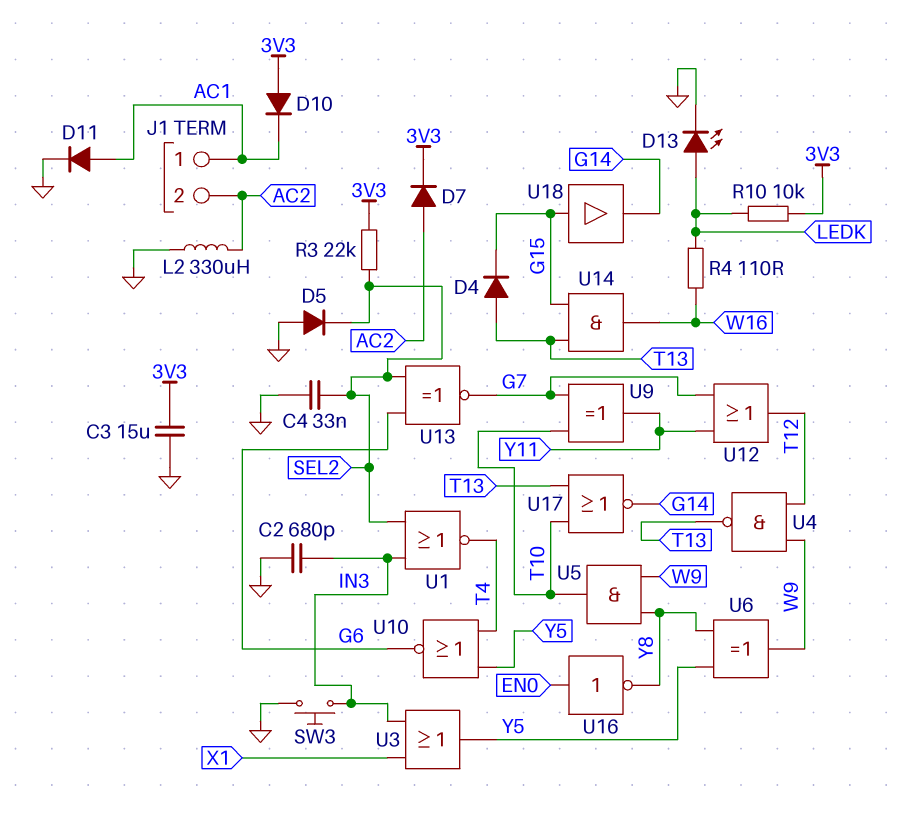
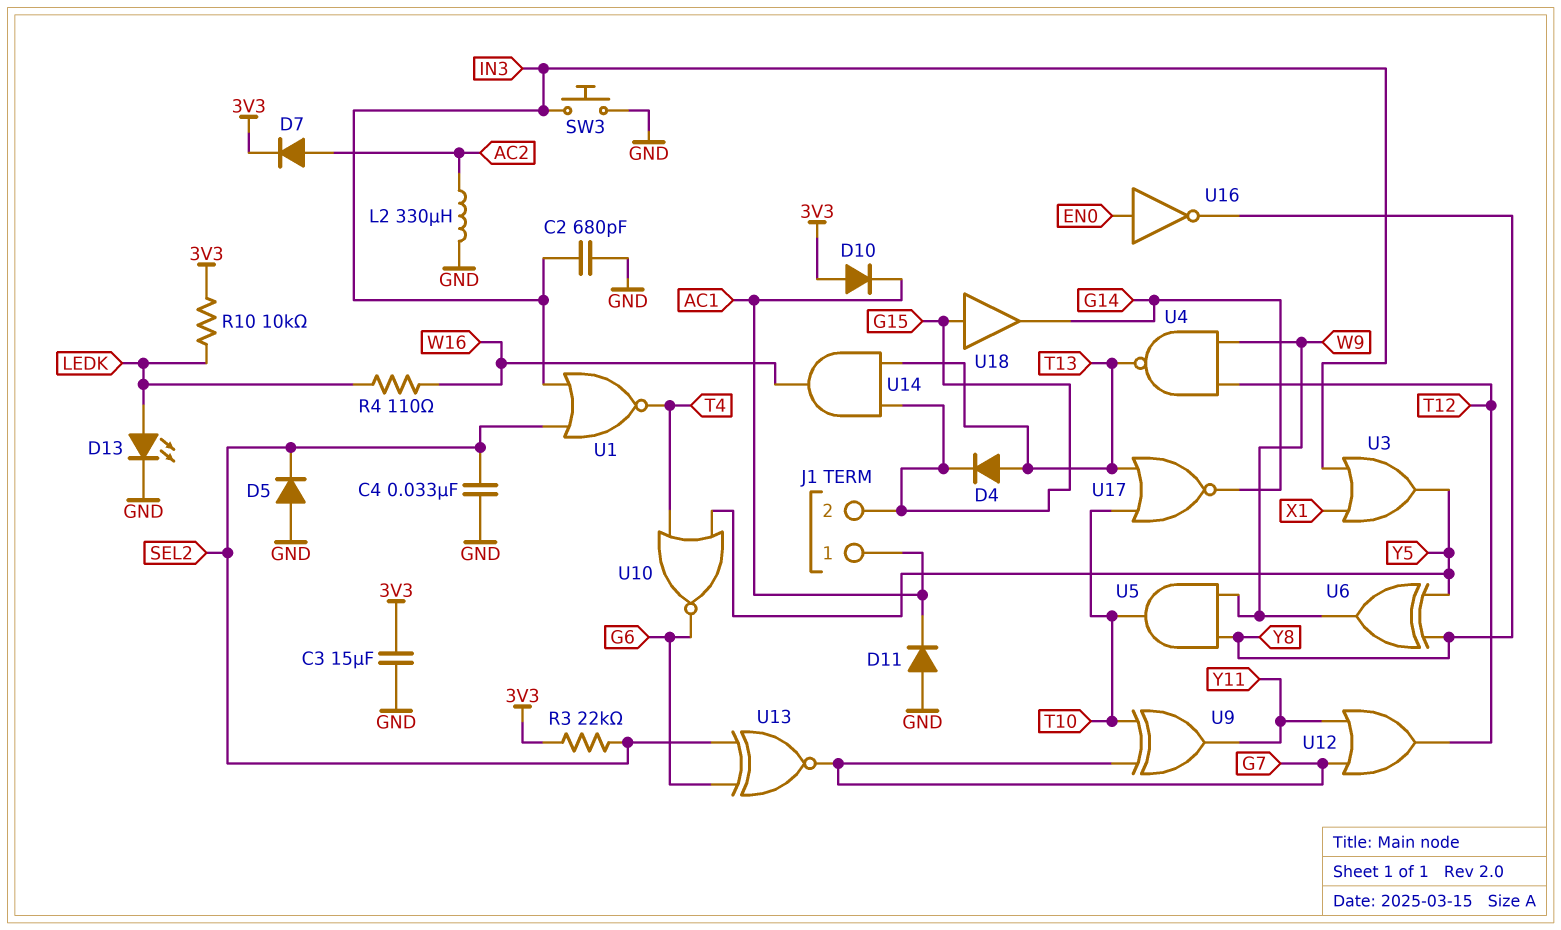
D11: diode (A AC1, K GND) -> diode (A GND, K AC1)
J1 pin 2: AC2 -> G15

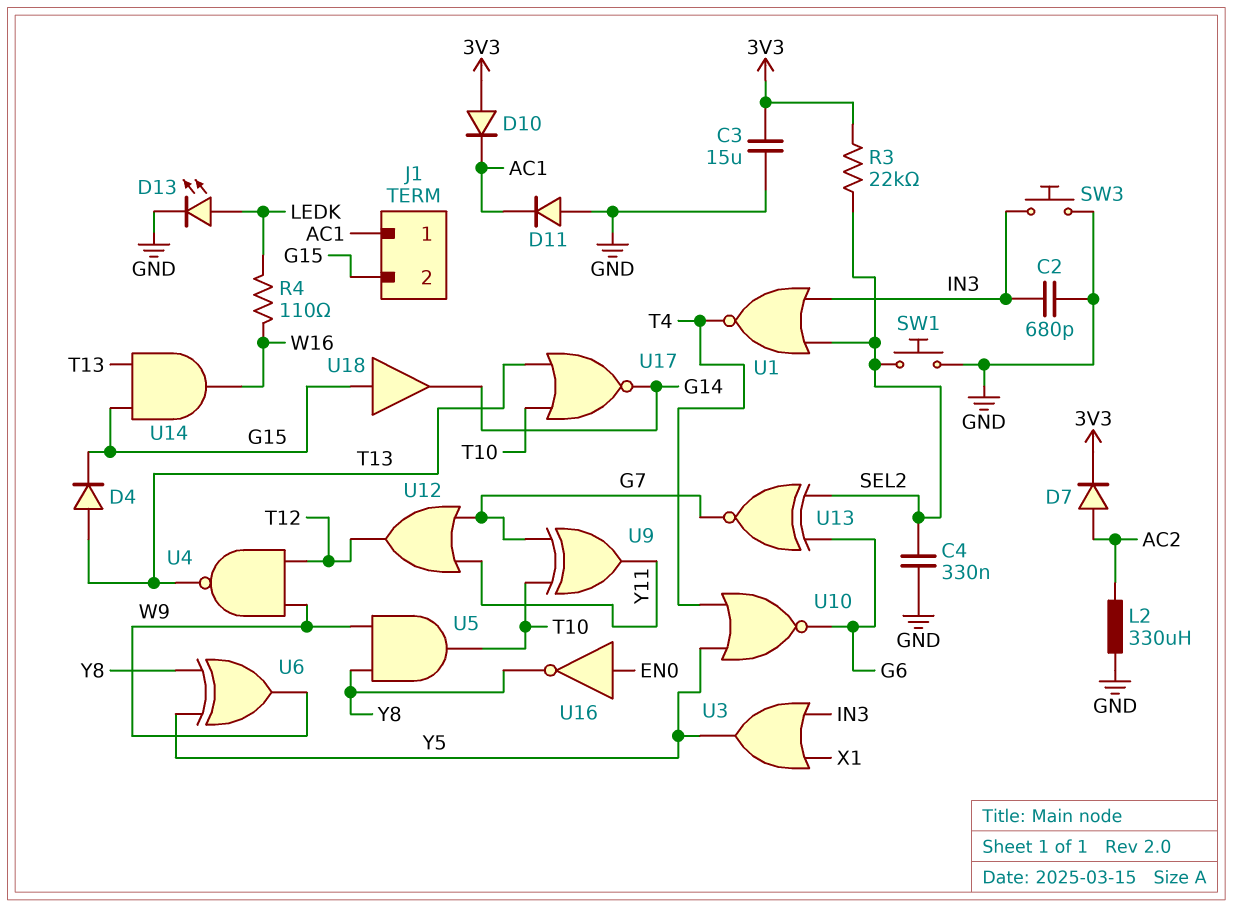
C4: 33nF (GND, SEL2) -> 330nF (GND, SEL2)
D5: diode (A GND, K SEL2) -> none
R10: 10k (3V3, LEDK) -> none
SW1: none -> button (GND, SEL2)

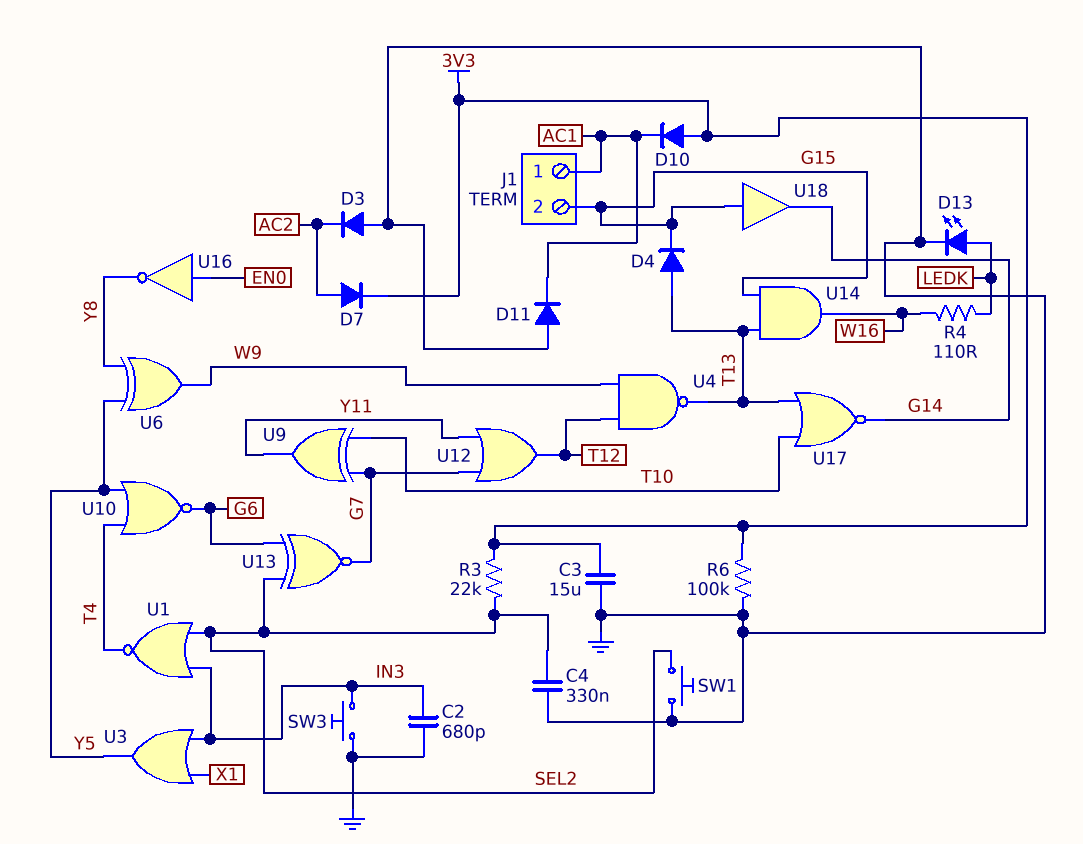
D3: none -> diode (A GND, K AC2)
L2: 330uH (AC2, GND) -> none
R6: none -> 100k (3V3, GND)
U5: AND (in W9, in Y8, out T10) -> none

